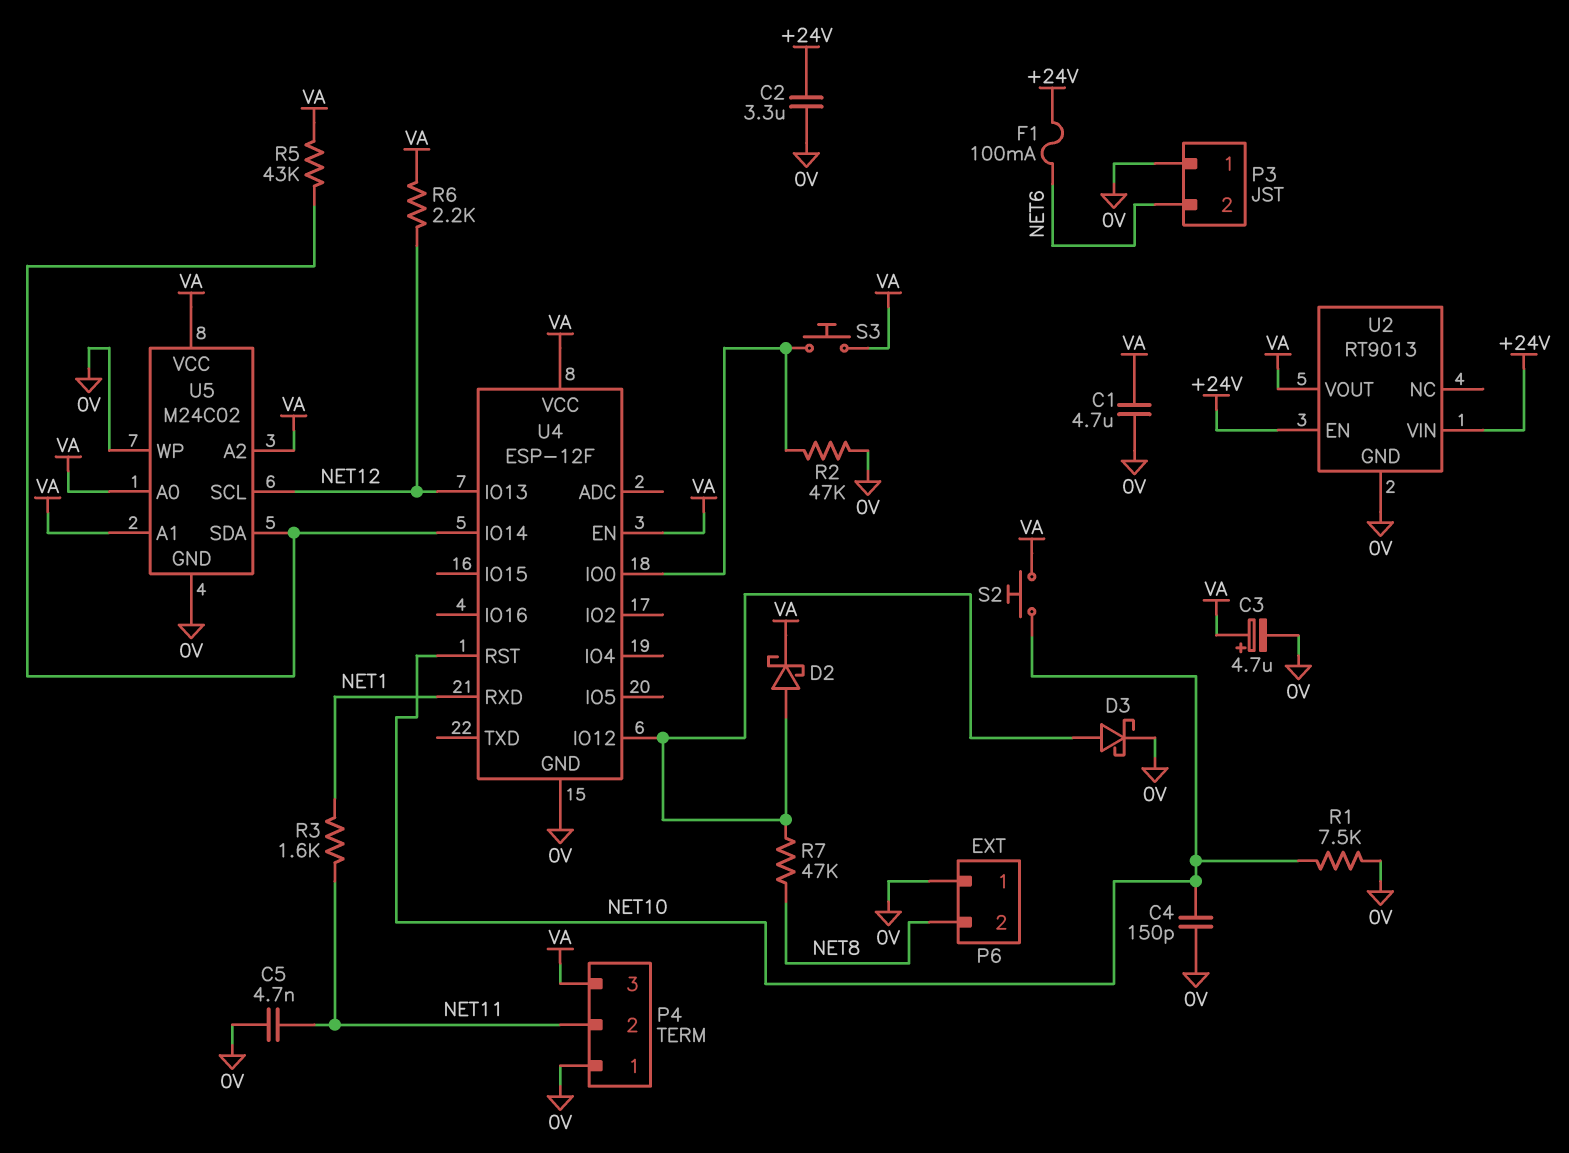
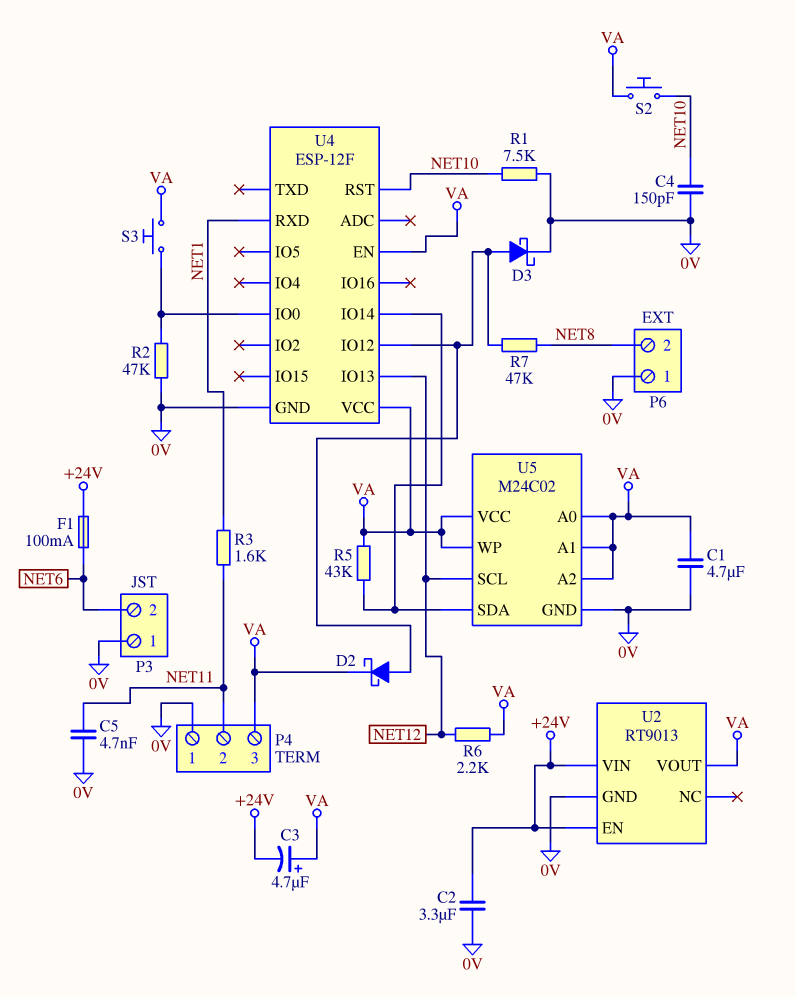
C3: 4.7uF (plus VA, minus 0V) -> 4.7uF (plus VA, minus +24V)
U5 pin WP: 0V -> VA

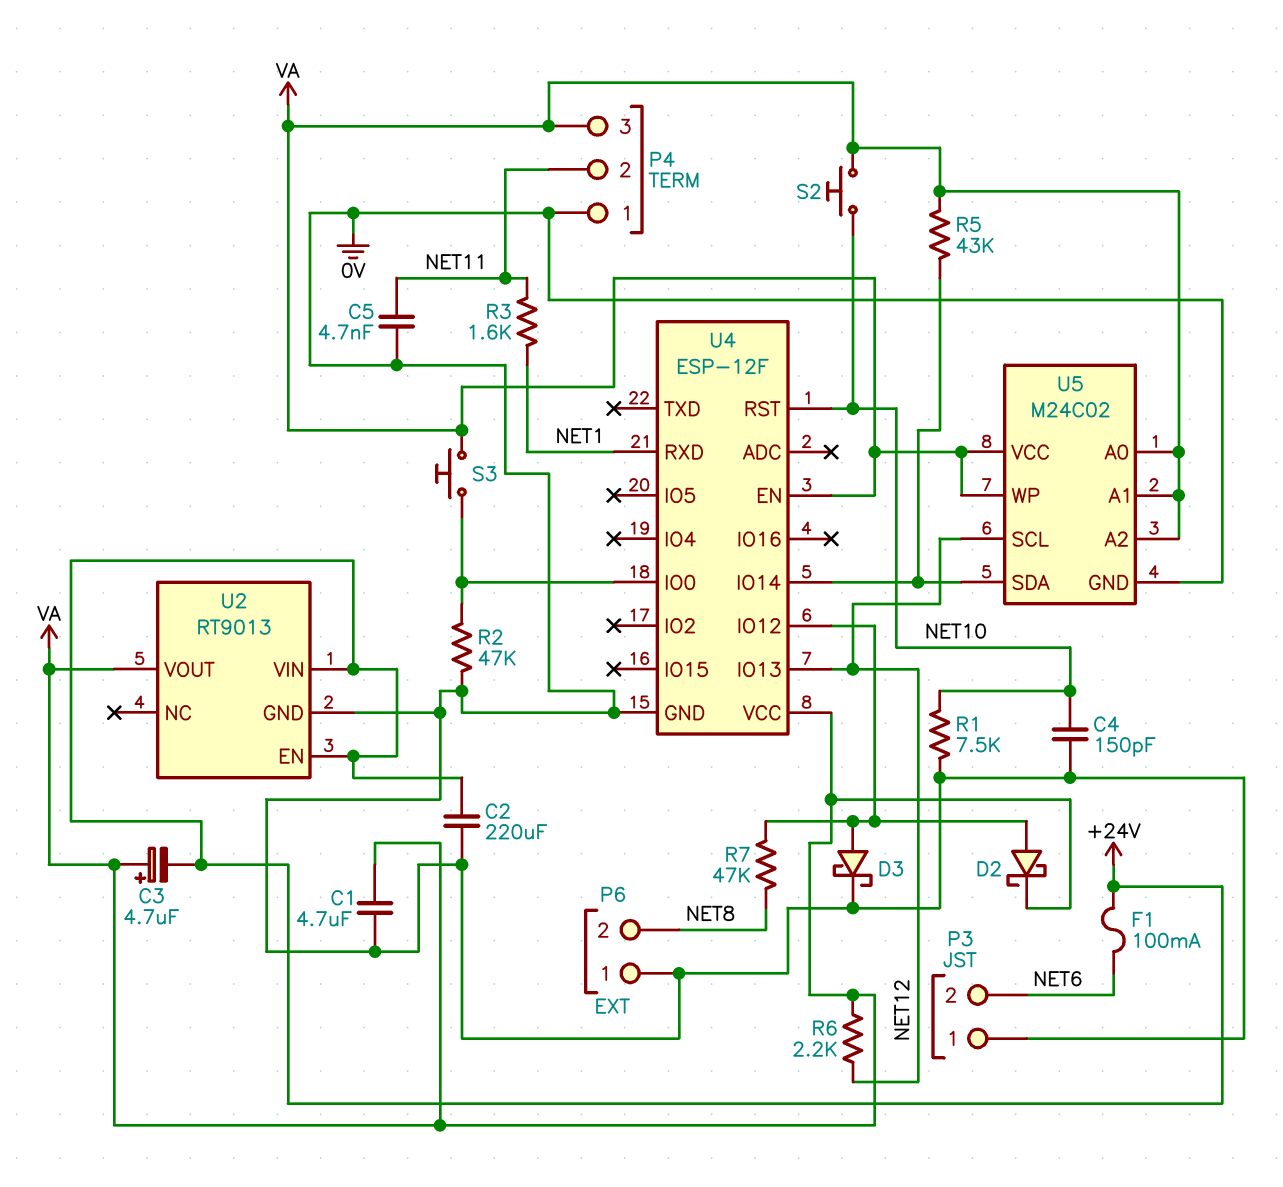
C2: 3.3uF (+24V, 0V) -> 220uF (+24V, 0V)

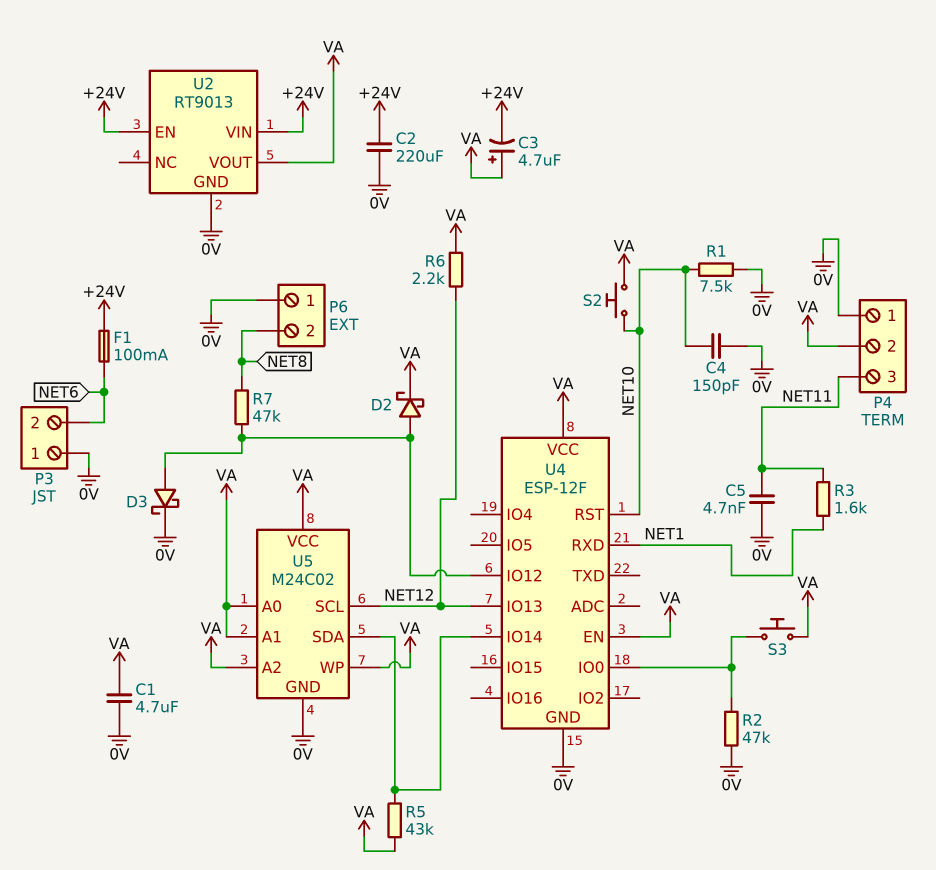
P4 pin 2: NET11 -> VA
P4 pin 3: VA -> NET11

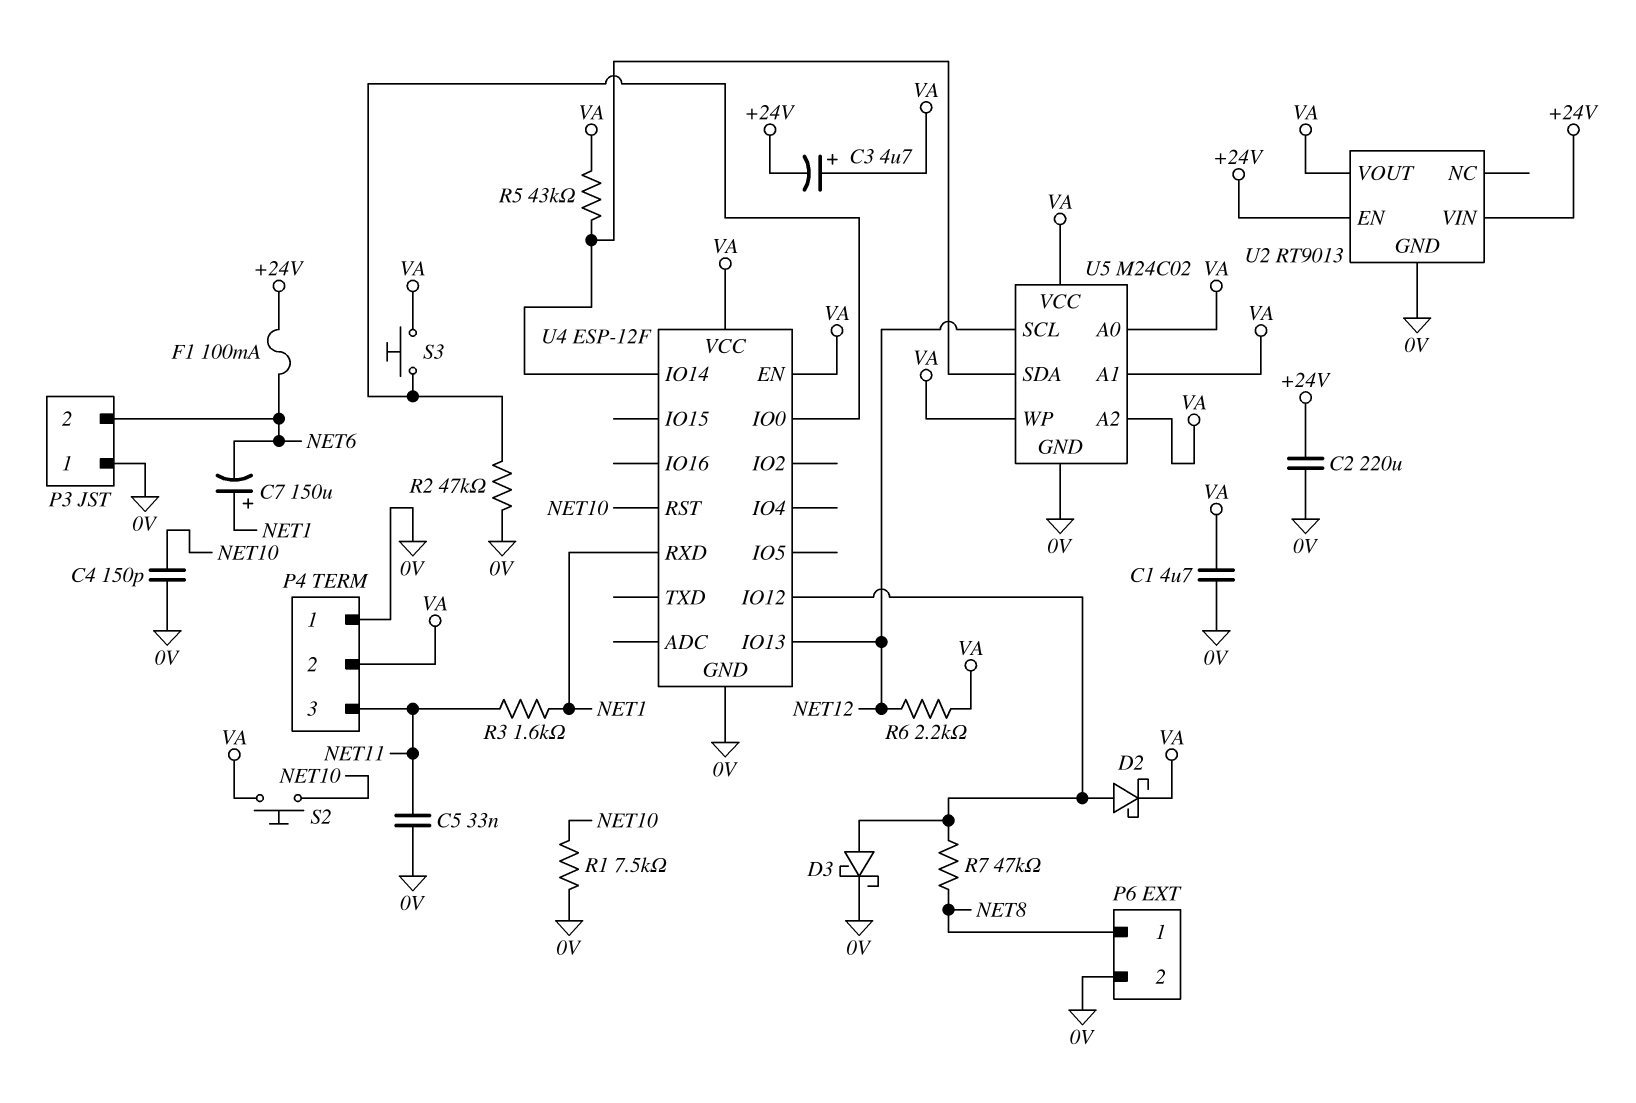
C5: 4.7nF (0V, NET11) -> 33nF (0V, NET11)
C7: none -> 150uF (plus NET1, minus NET6)
P6 pin 1: 0V -> NET8
P6 pin 2: NET8 -> 0V

